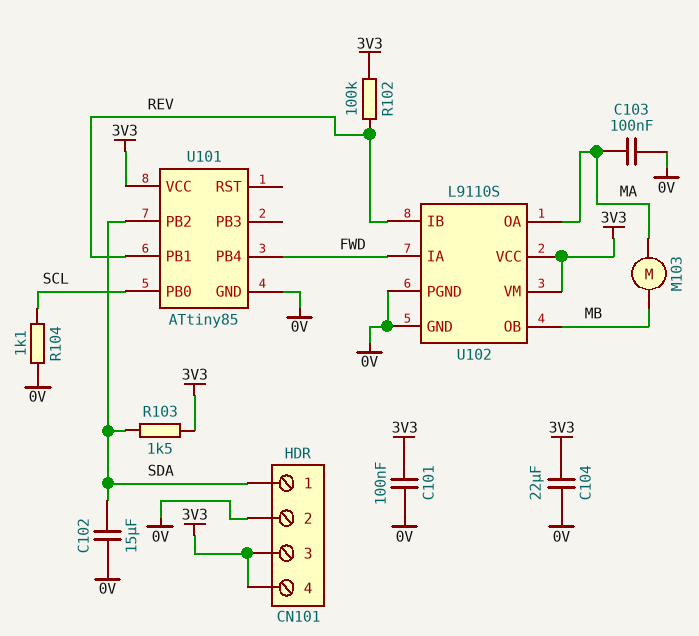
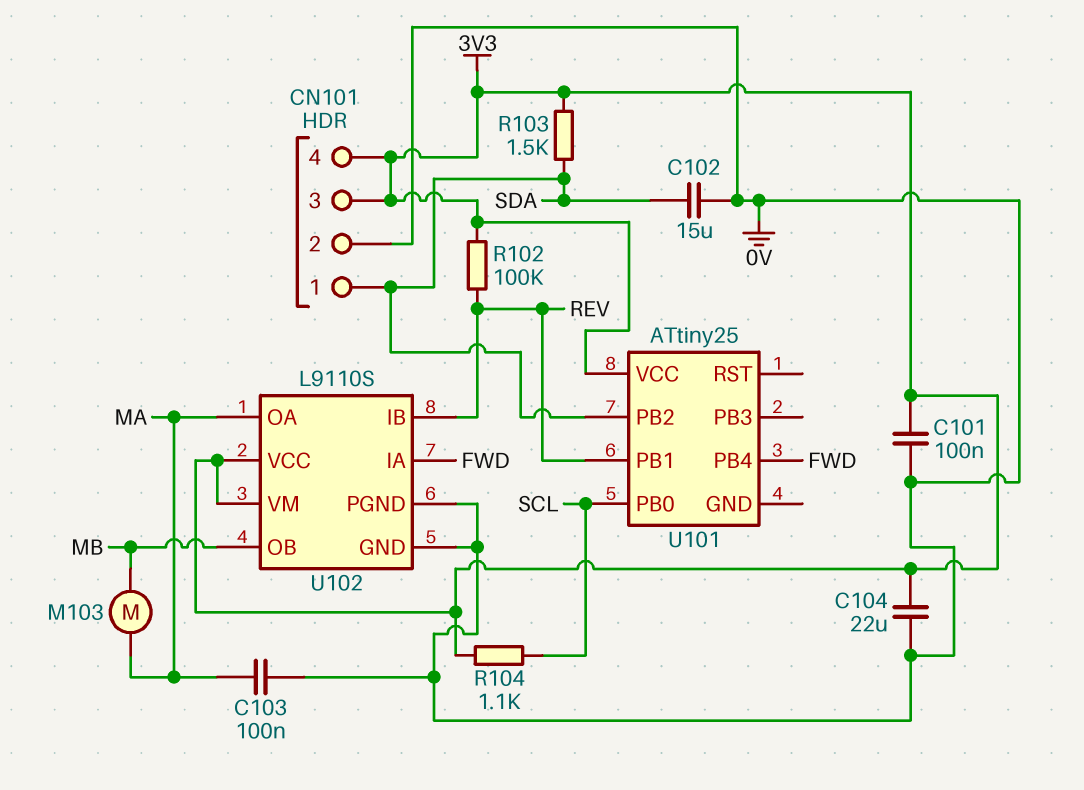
R104: 1.1k (0V, SCL) -> 1.1k (3V3, SCL)
U101: ATtiny85 -> ATtiny25
U101 pin GND: 0V -> none

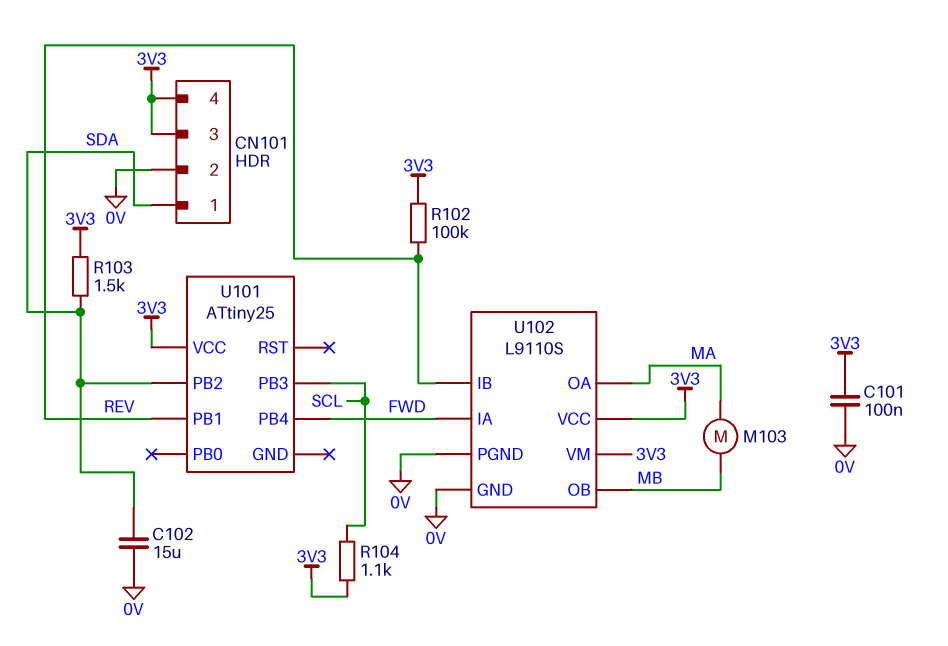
C103: 100nF (0V, MA) -> none
C104: 22uF (0V, 3V3) -> none
U101 pin PB0: SCL -> none
U101 pin PB3: none -> SCL

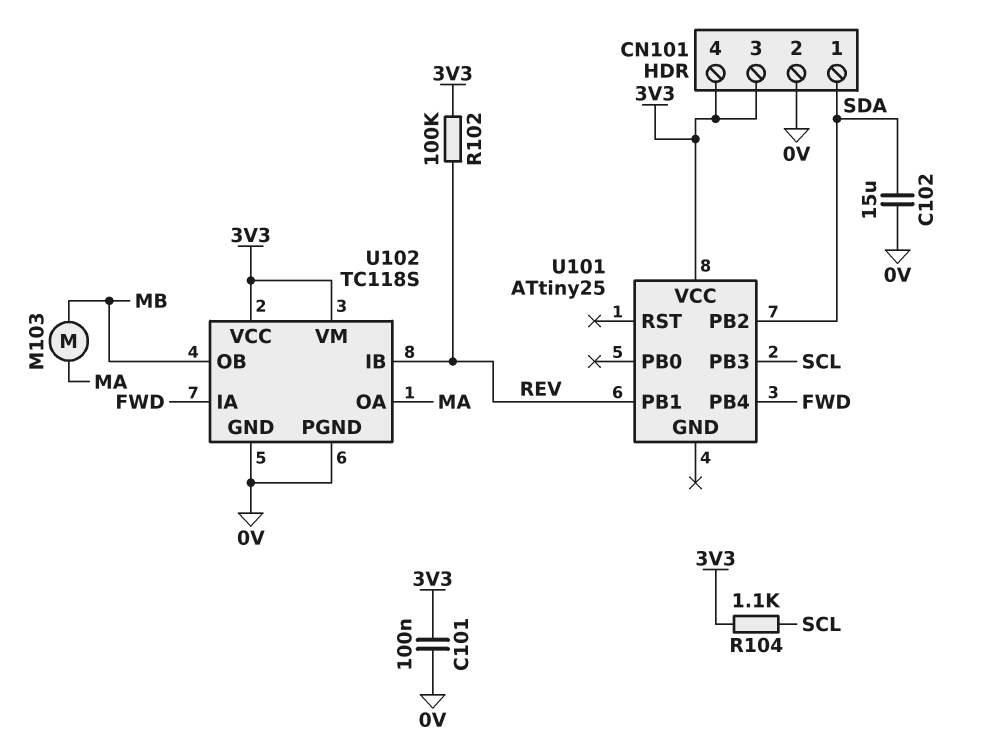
R103: 1.5k (3V3, SDA) -> none
U102: L9110S -> TC118S

